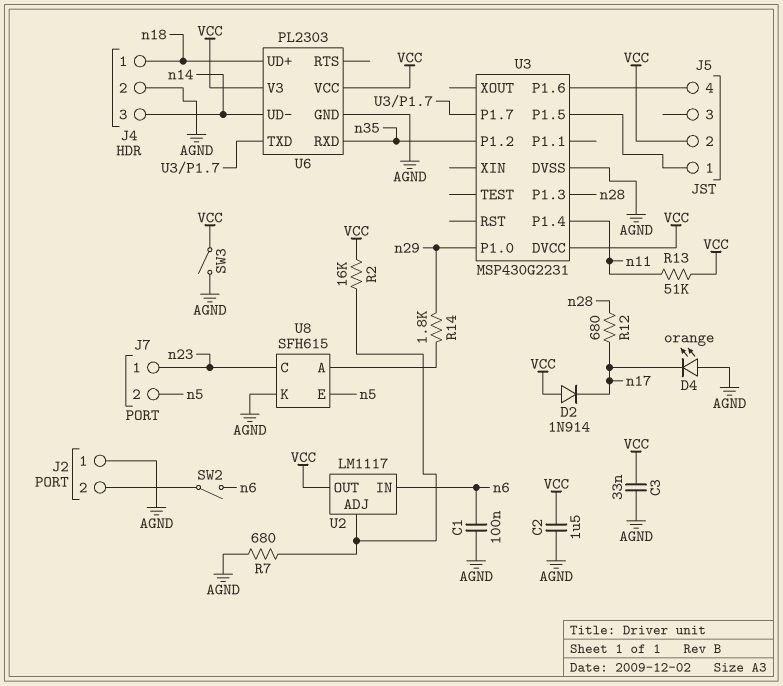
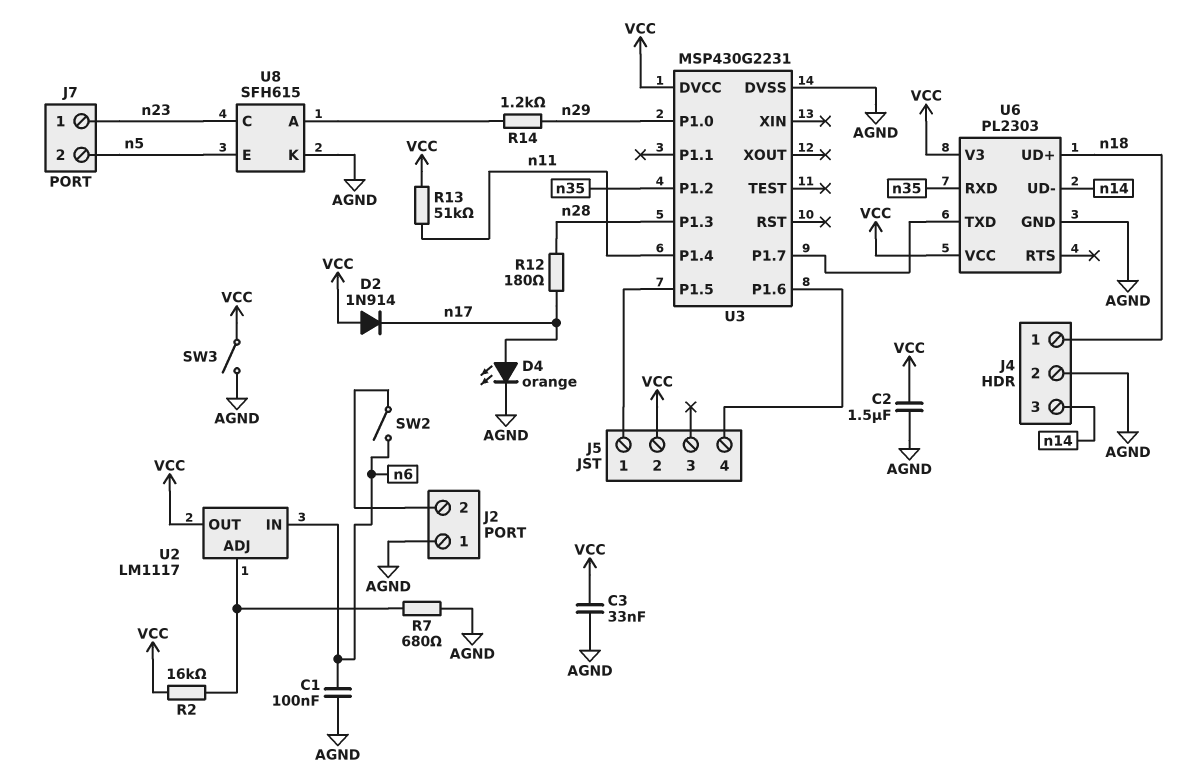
D4: LED orange (A AGND, K n17) -> LED orange (A n17, K AGND)
R12: 680 (n17, n28) -> 180 (n17, n28)
R14: 1.8k (U8/A, n29) -> 1.2k (U8/A, n29)

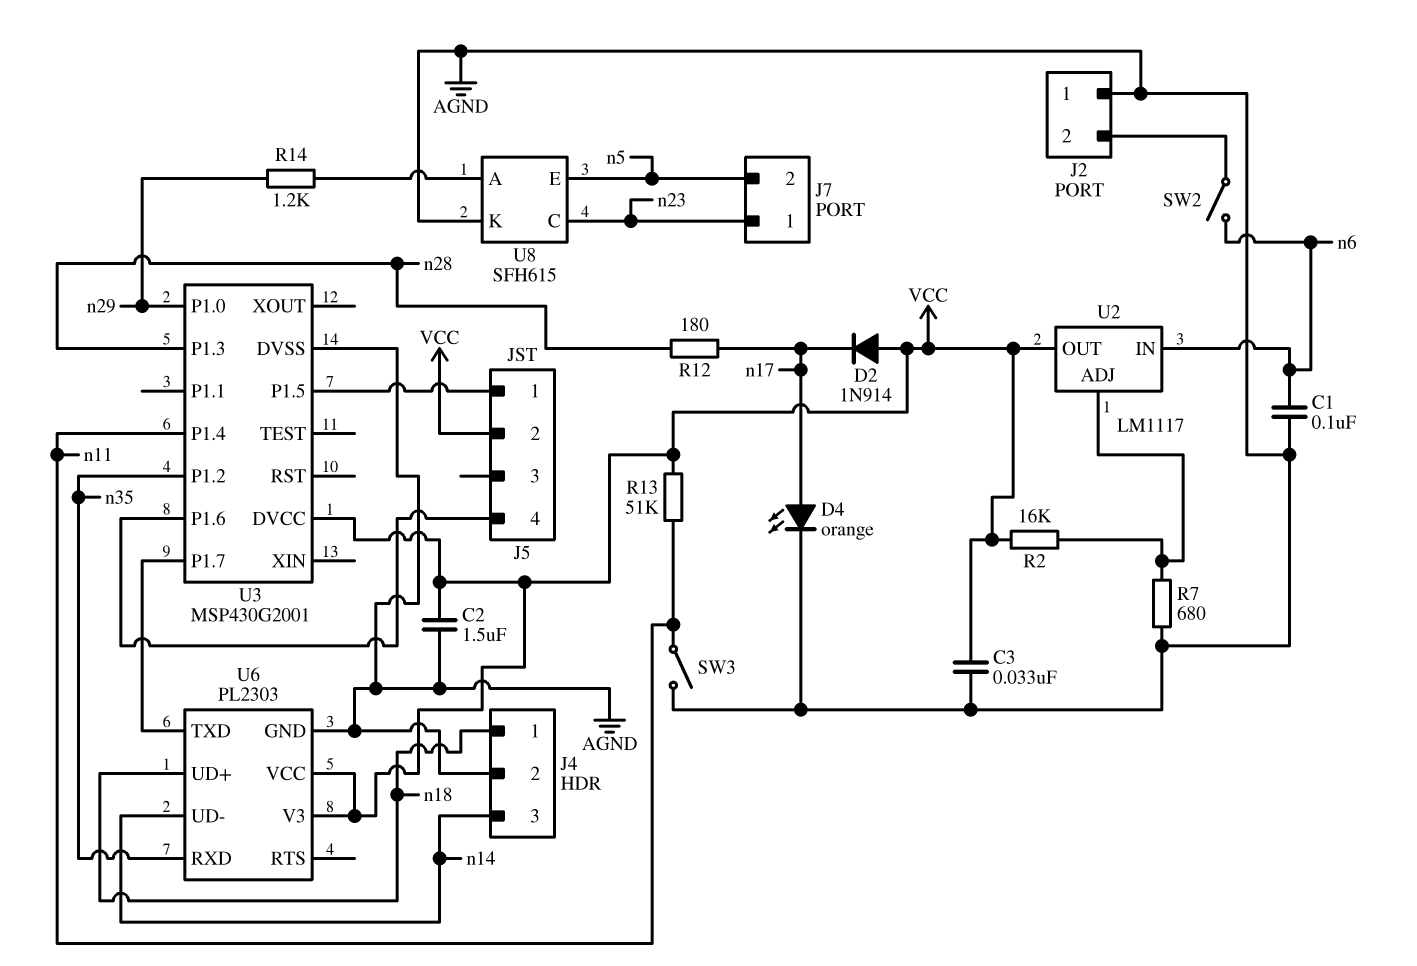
SW3: switch (AGND, VCC) -> switch (AGND, n11)
U3: MSP430G2231 -> MSP430G2001

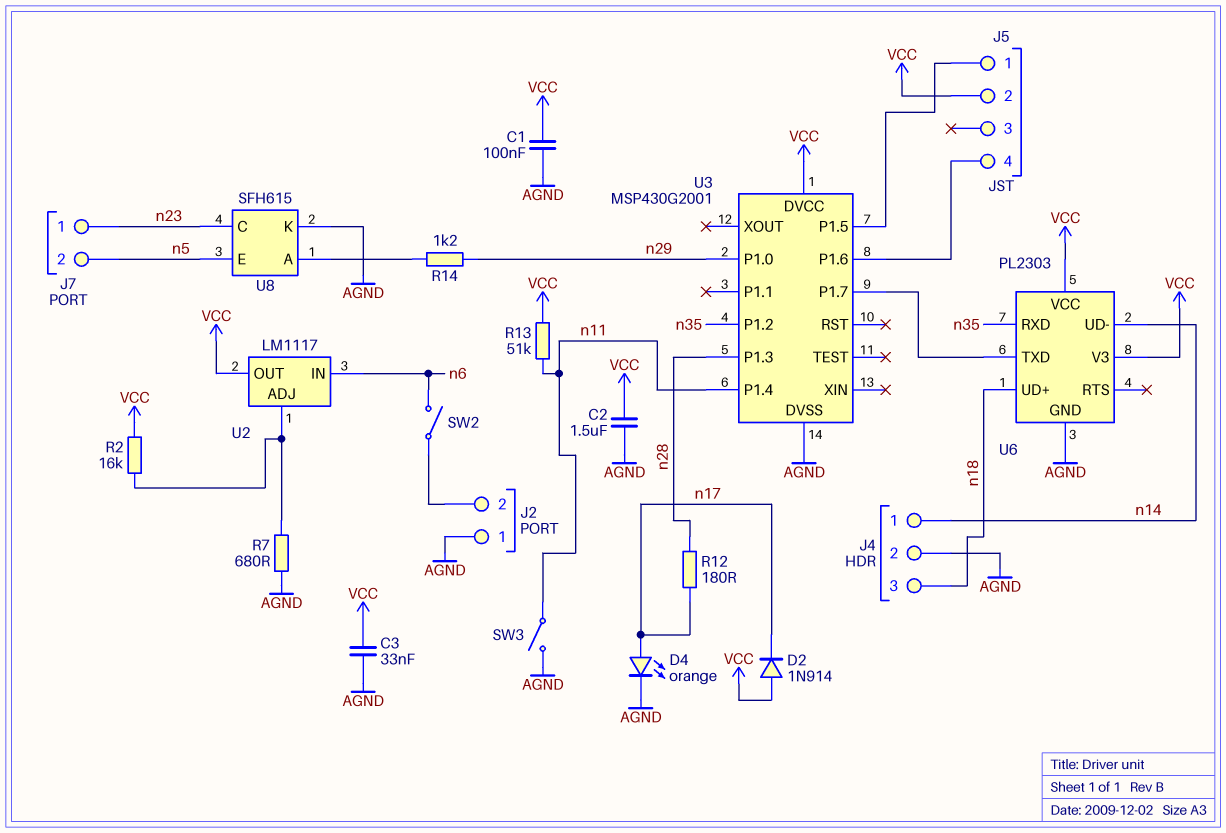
C1: 100nF (AGND, n6) -> 100nF (AGND, VCC)
J4 pin 1: n18 -> n14
J4 pin 3: n14 -> n18

